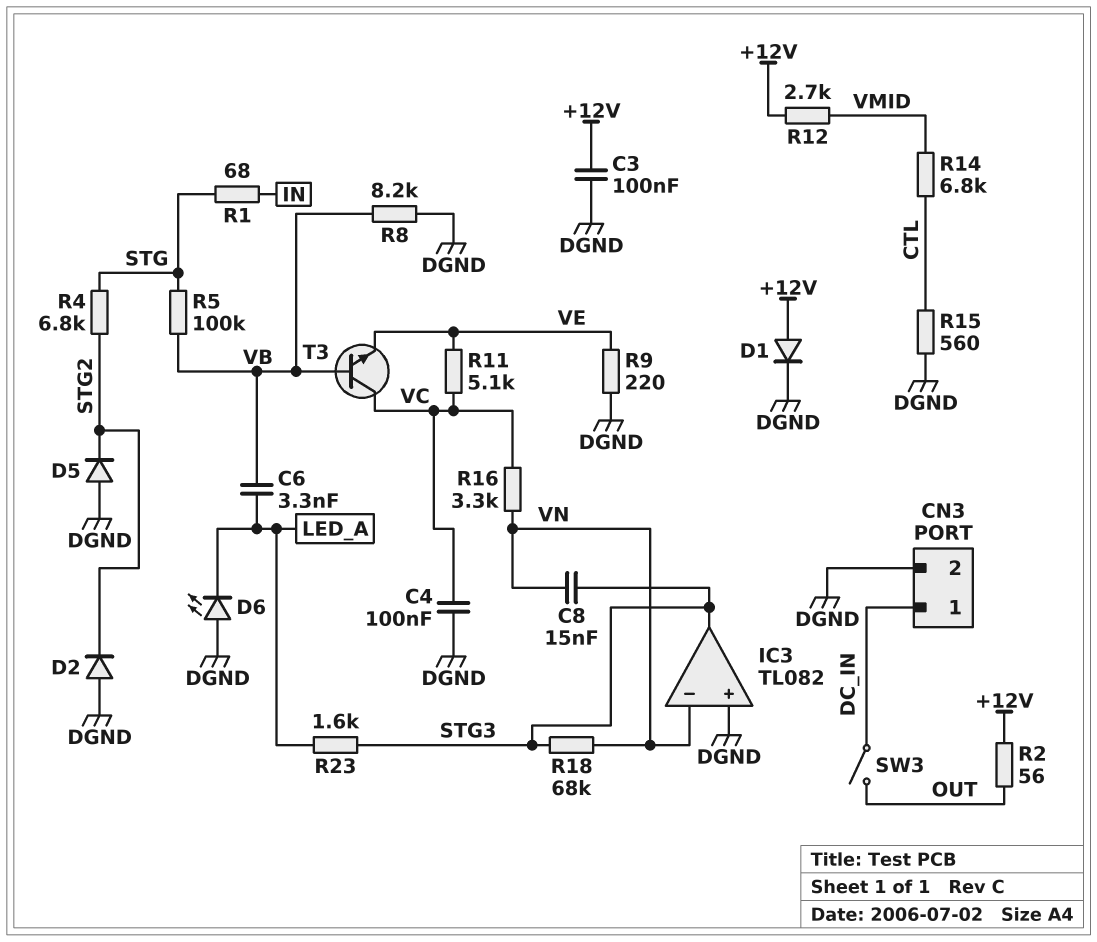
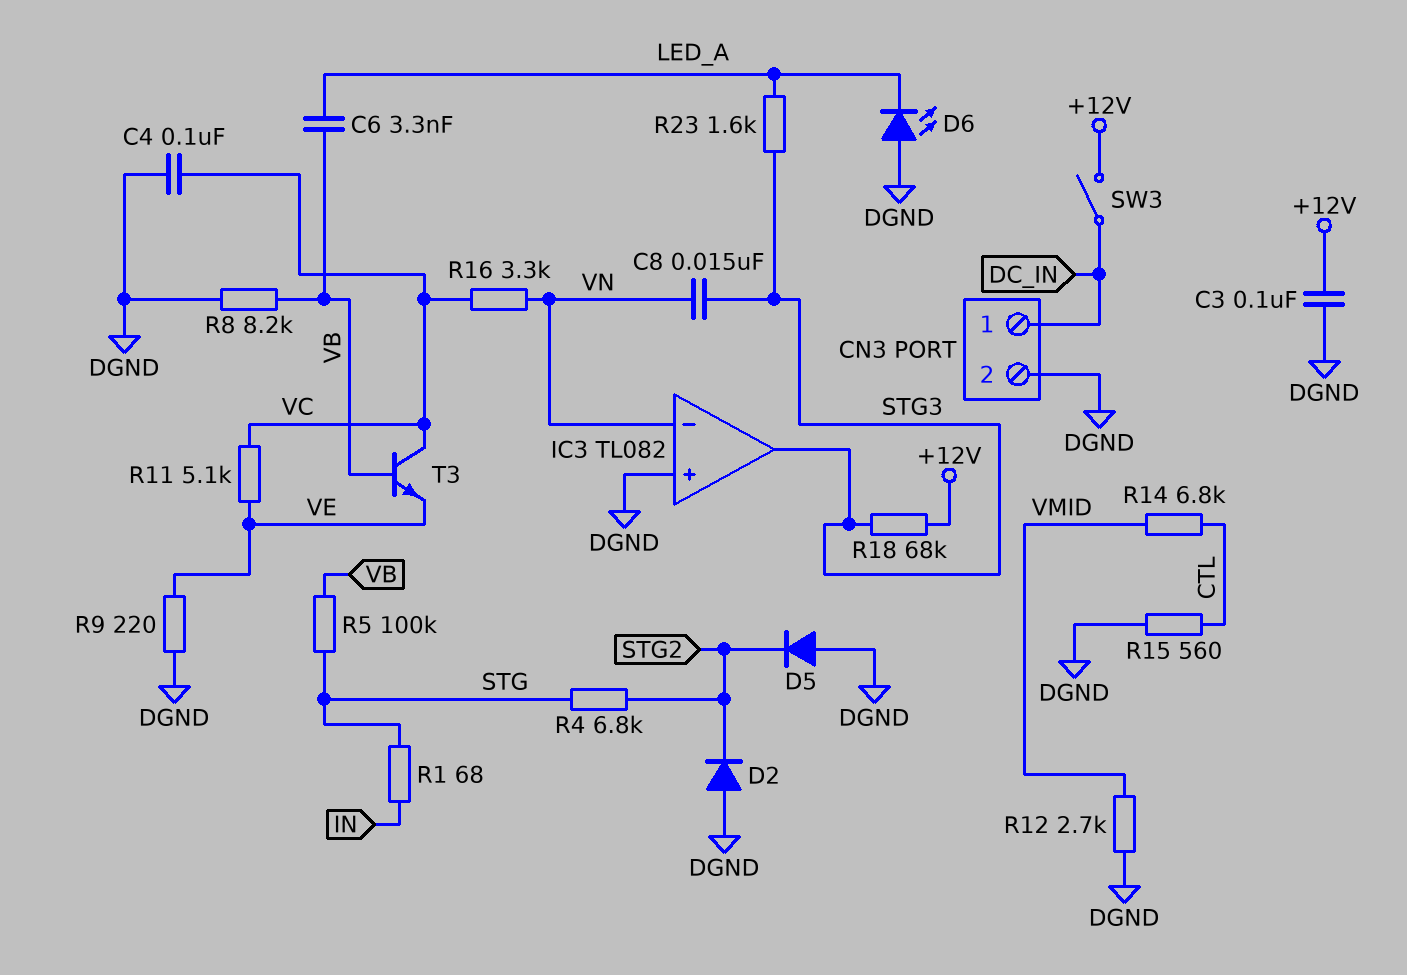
D1: diode (A +12V, K DGND) -> none
R2: 56 (+12V, OUT) -> none
R12: 2.7k (+12V, VMID) -> 2.7k (DGND, VMID)
R18: 68k (STG3, VN) -> 68k (+12V, STG3)
SW3: switch (DC_IN, OUT) -> switch (+12V, DC_IN)

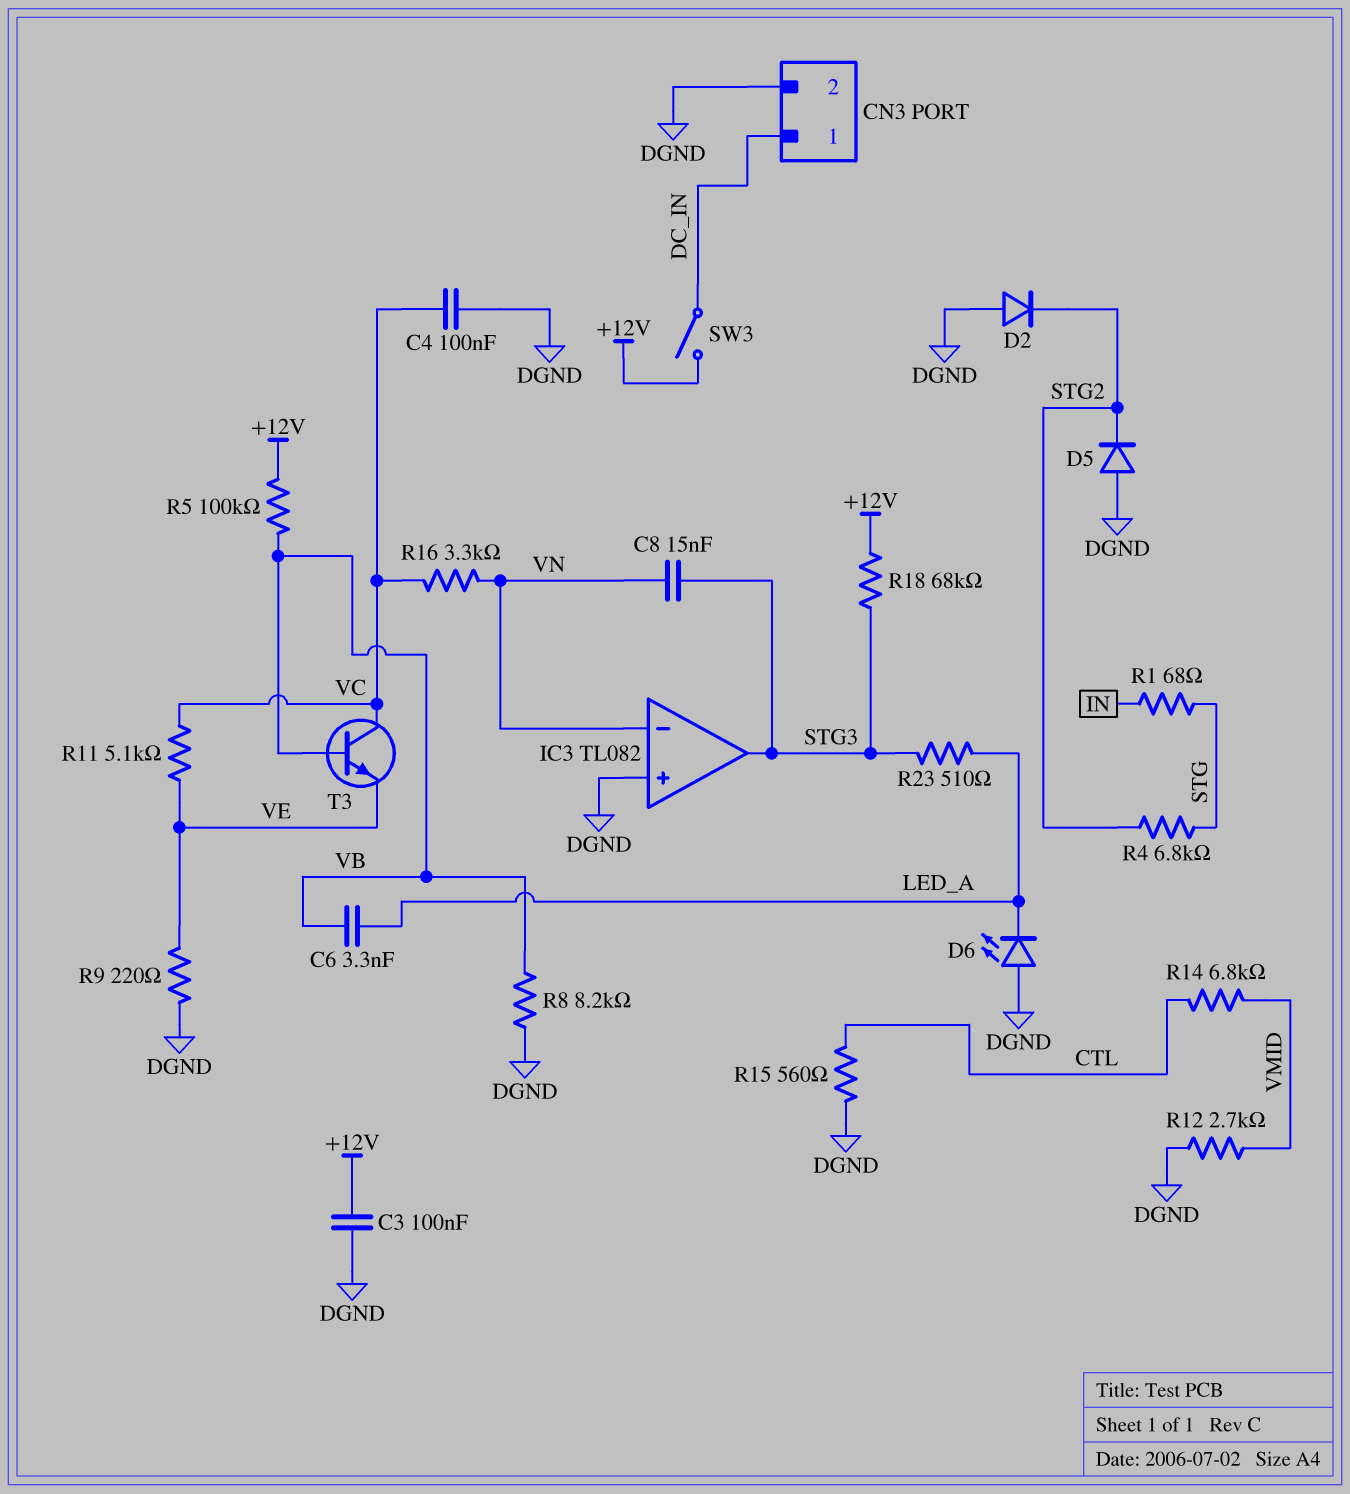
R5: 100k (STG, VB) -> 100k (+12V, VB)
R23: 1.6k (LED_A, STG3) -> 510 (LED_A, STG3)

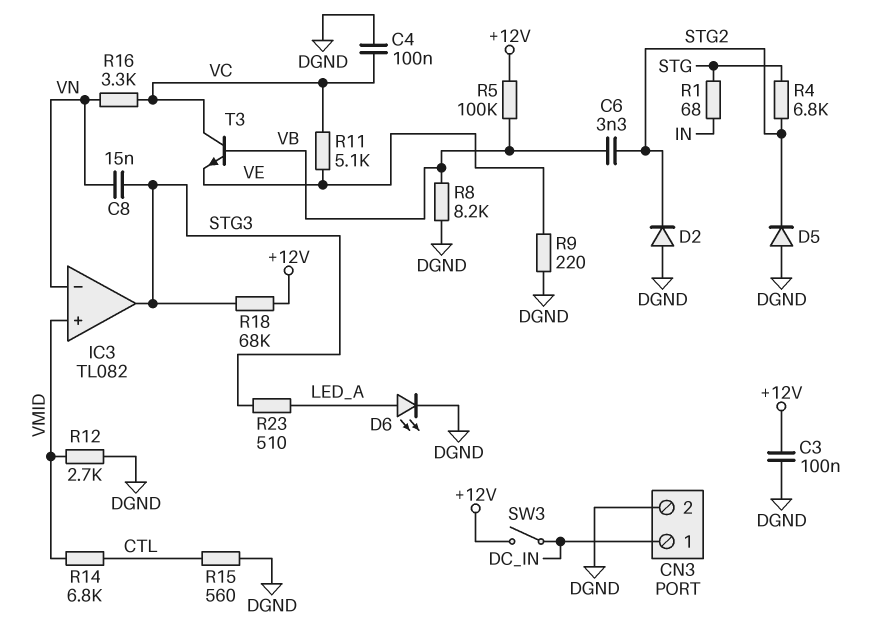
C6: 3.3nF (LED_A, VB) -> 3.3nF (STG2, VB)
D6: LED (A DGND, K LED_A) -> LED (A LED_A, K DGND)
IC3 pin in+: DGND -> VMID

